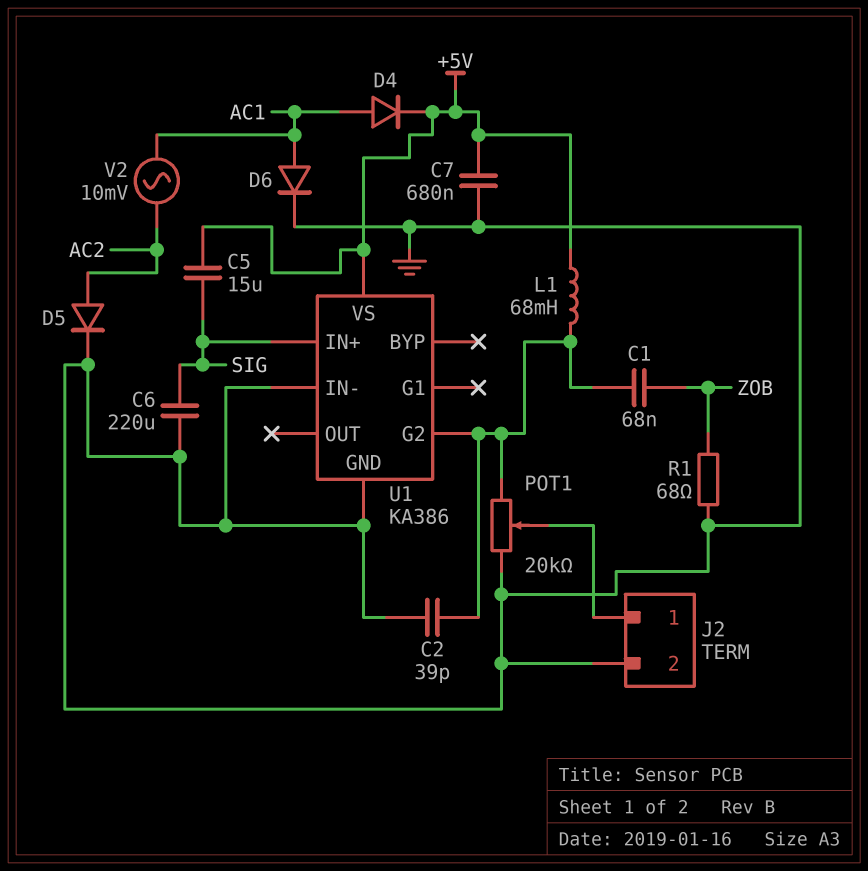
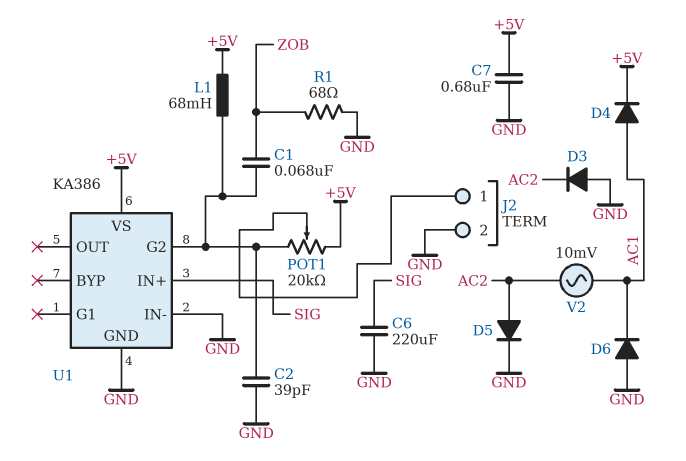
C5: 15uF (+5V, SIG) -> none
D3: none -> diode (A GND, K AC2)
D6: diode (A AC1, K GND) -> diode (A GND, K AC1)
POT1: 20k (GND, U1/G2, wiper J2/1) -> 20k (+5V, U1/G2, wiper J2/1)

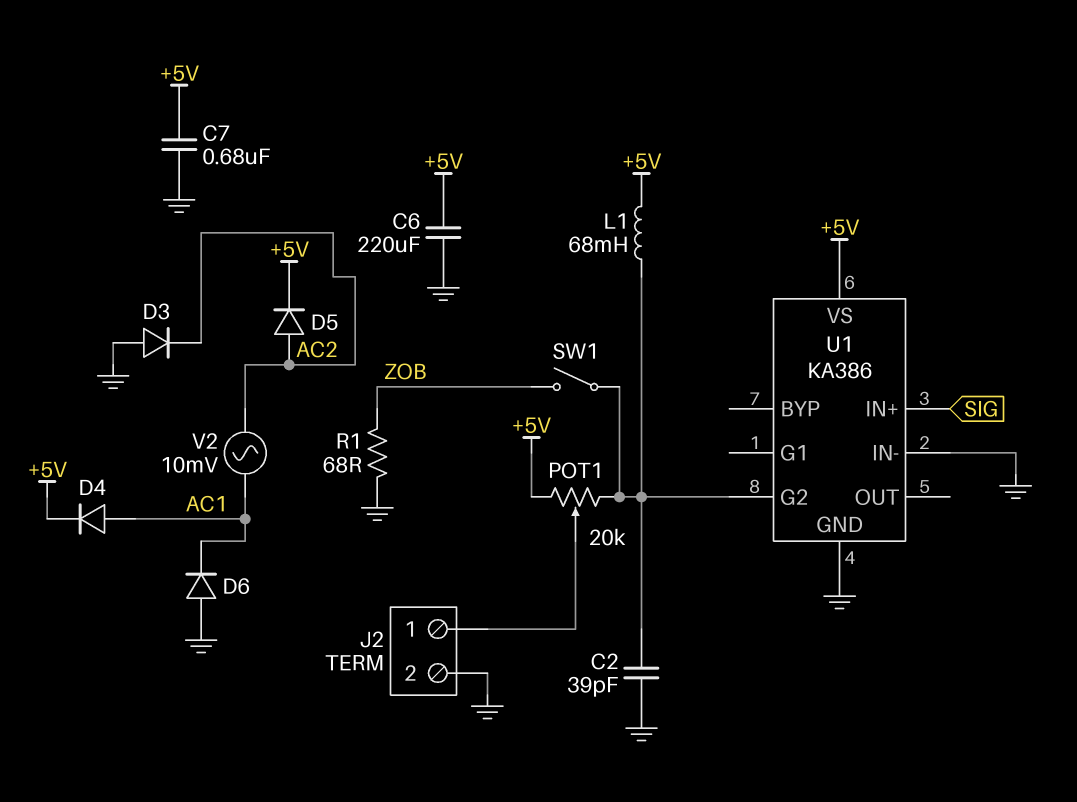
C1: 68nF (U1/G2, ZOB) -> none
C6: 220uF (GND, SIG) -> 220uF (+5V, GND)
D5: diode (A AC2, K GND) -> diode (A AC2, K +5V)
SW1: none -> switch (U1/G2, ZOB)

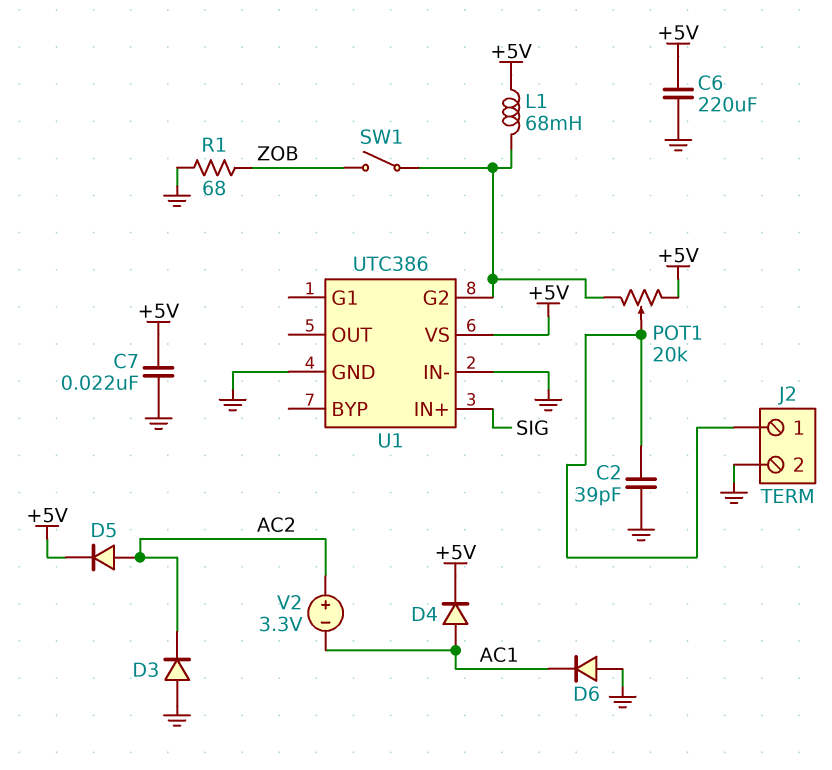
C2: 39pF (GND, U1/G2) -> 39pF (GND, J2/1)
C7: 680nF (+5V, GND) -> 22nF (+5V, GND)
U1: KA386 -> UTC386
V2: AC 10mV (AC1, AC2) -> 3.3V (plus AC2, minus AC1)

